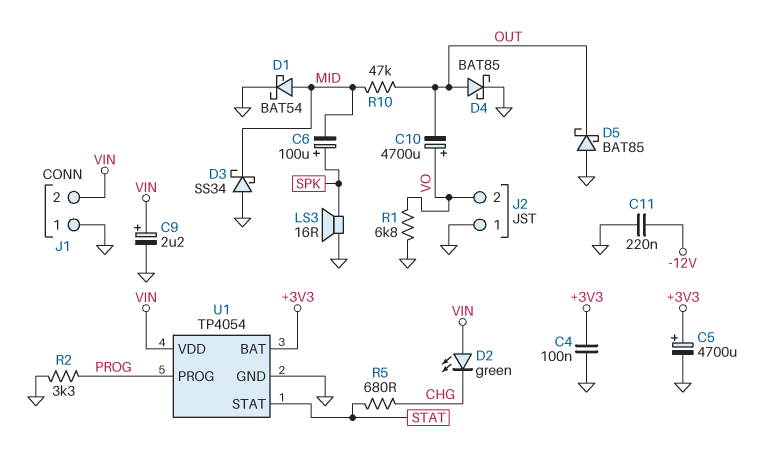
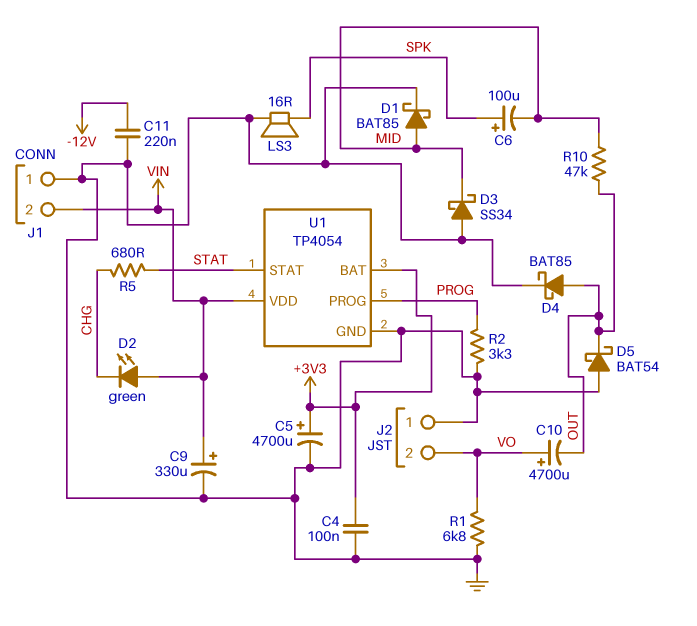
C9: 2.2uF (plus VIN, minus GND) -> 330uF (plus VIN, minus GND)
D1: schottky BAT54 (A MID, K GND) -> schottky BAT85 (A MID, K GND)
D5: schottky BAT85 (A GND, K OUT) -> schottky BAT54 (A GND, K OUT)

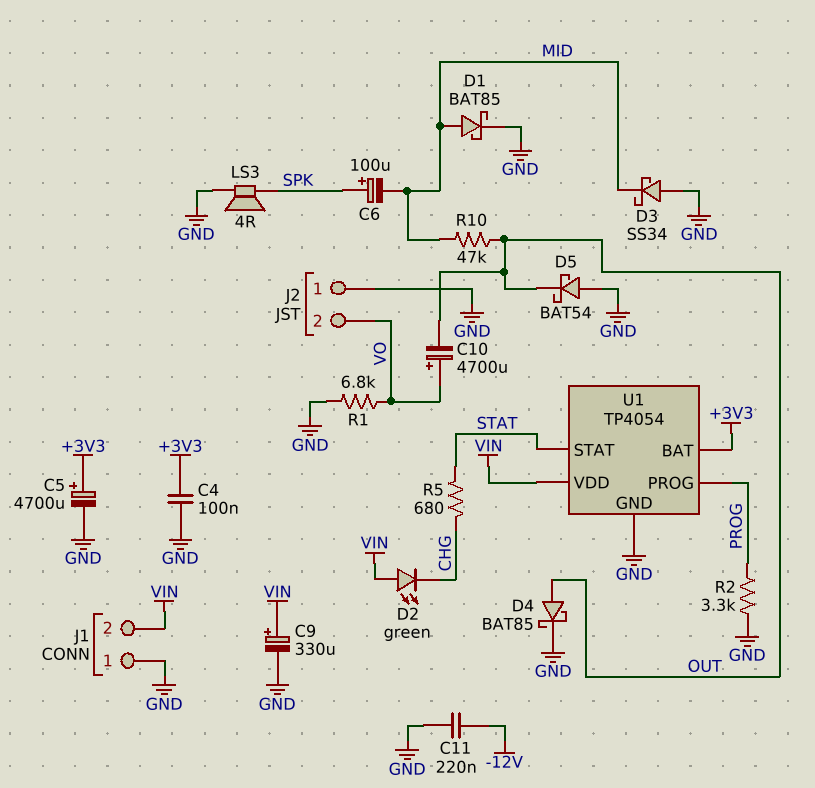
LS3: speaker 16R (GND, SPK) -> speaker 4R (GND, SPK)

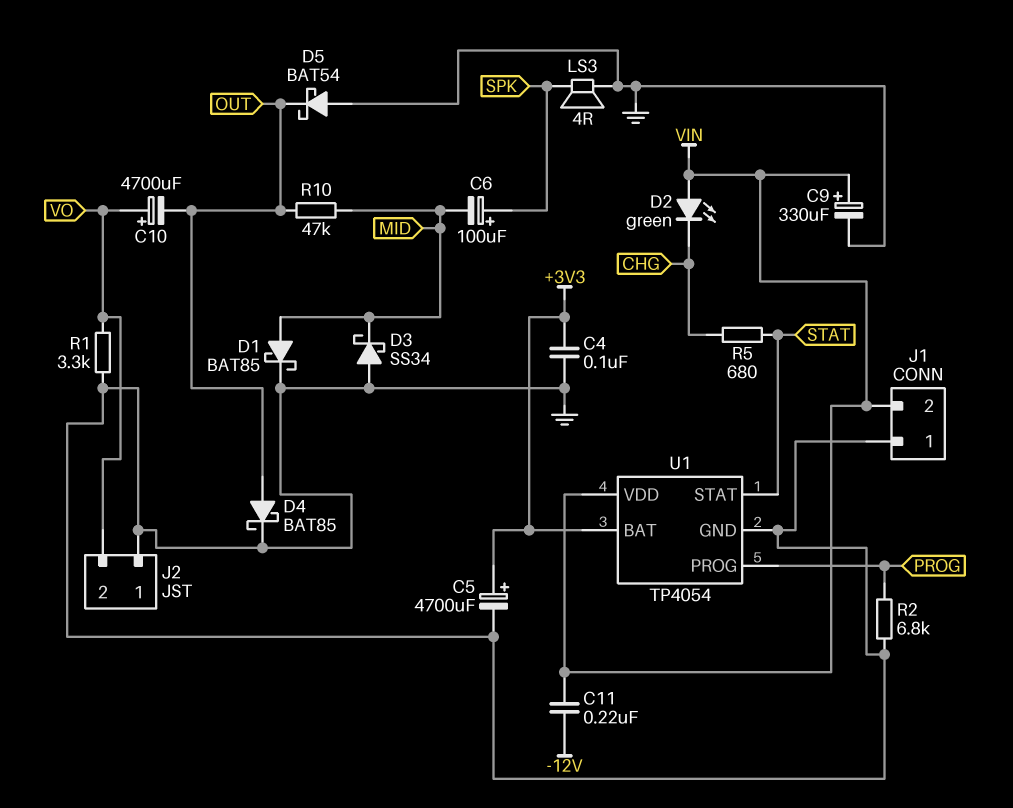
C11: 220nF (-12V, GND) -> 220nF (-12V, VIN)
R1: 6.8k (GND, VO) -> 3.3k (GND, VO)
R2: 3.3k (GND, PROG) -> 6.8k (GND, PROG)

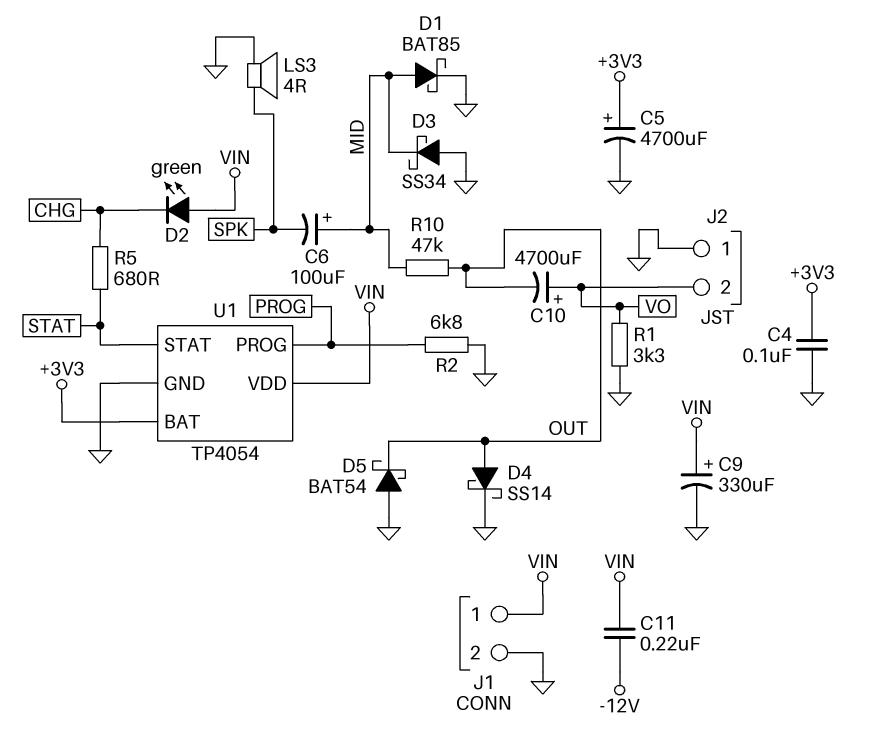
C6: 100uF (plus SPK, minus MID) -> 100uF (plus MID, minus SPK)
D4: schottky BAT85 (A OUT, K GND) -> schottky SS14 (A OUT, K GND)
J1 pin 1: GND -> VIN
J1 pin 2: VIN -> GND

